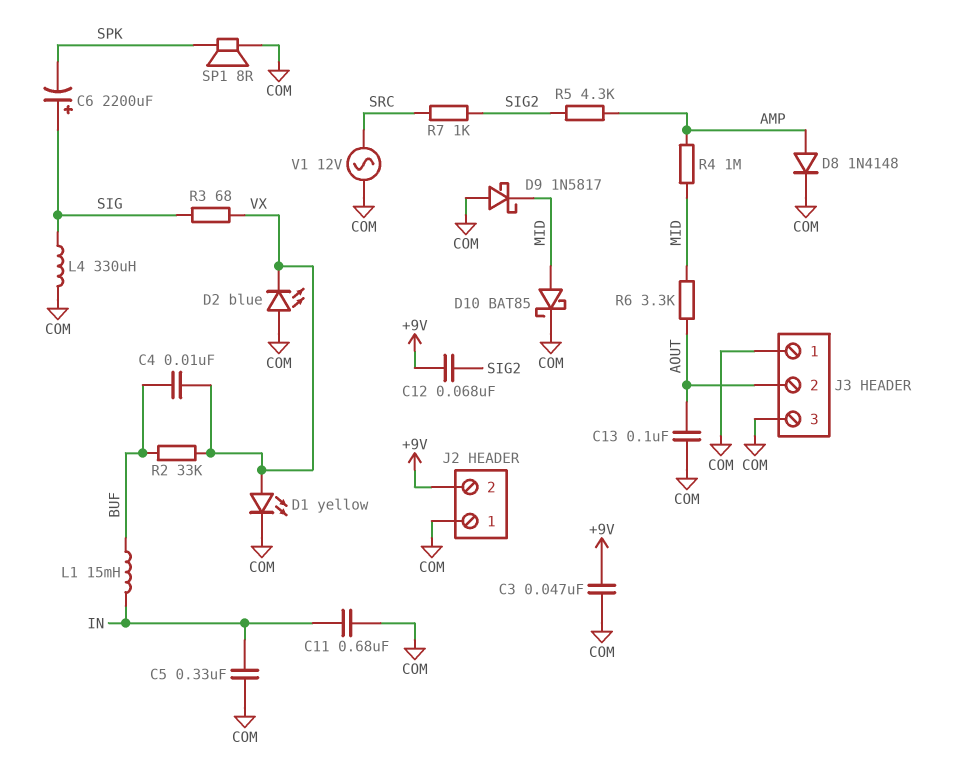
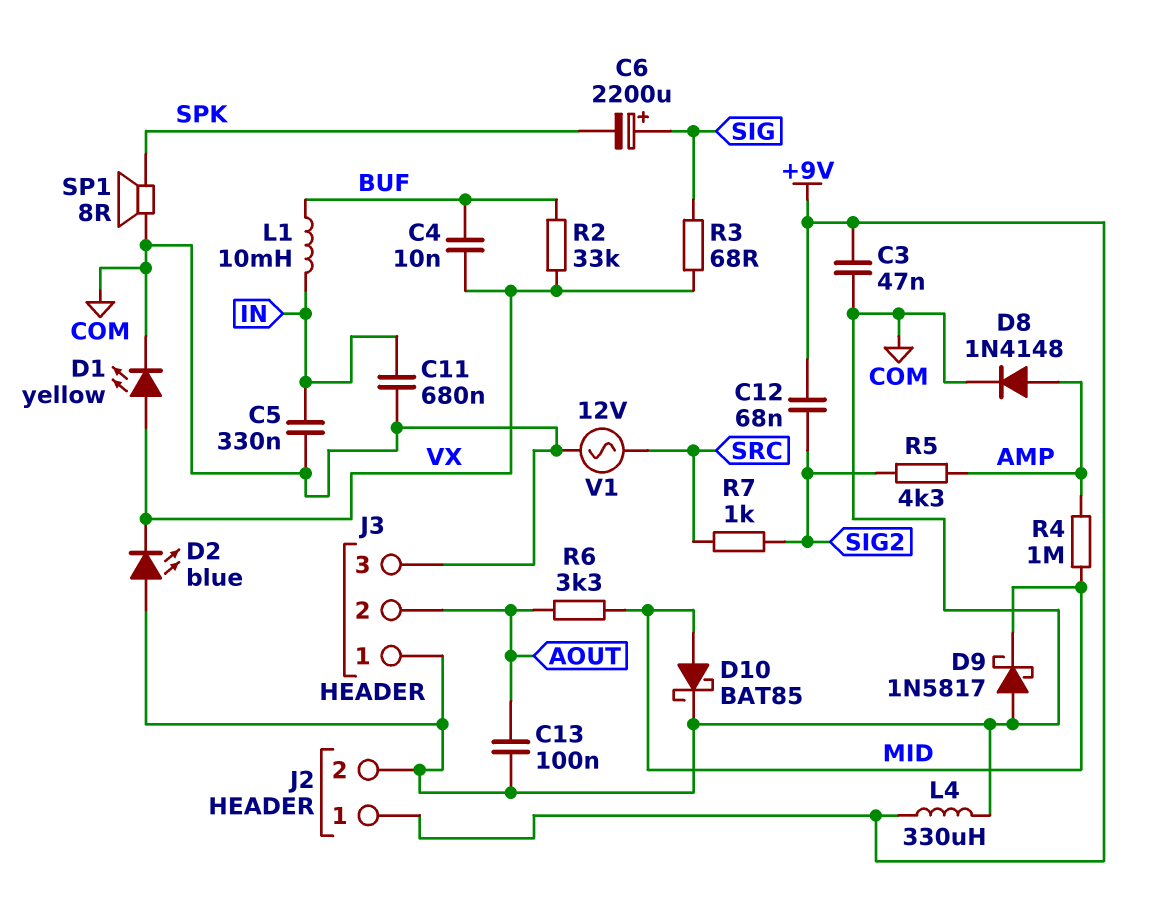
J2 pin 1: COM -> +9V
J2 pin 2: +9V -> COM
L1: 15mH (BUF, IN) -> 10mH (BUF, IN)
L4: 330uH (COM, SIG) -> 330uH (+9V, COM)

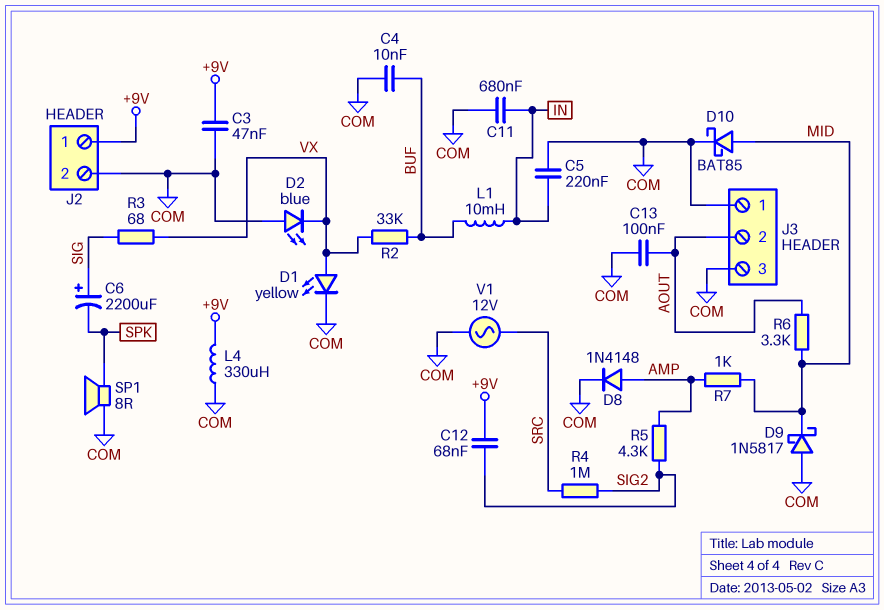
C4: 10nF (BUF, VX) -> 10nF (BUF, COM)
C5: 330nF (COM, IN) -> 220nF (COM, IN)
R4: 1M (AMP, MID) -> 1M (SIG2, SRC)
R7: 1k (SIG2, SRC) -> 1k (AMP, MID)

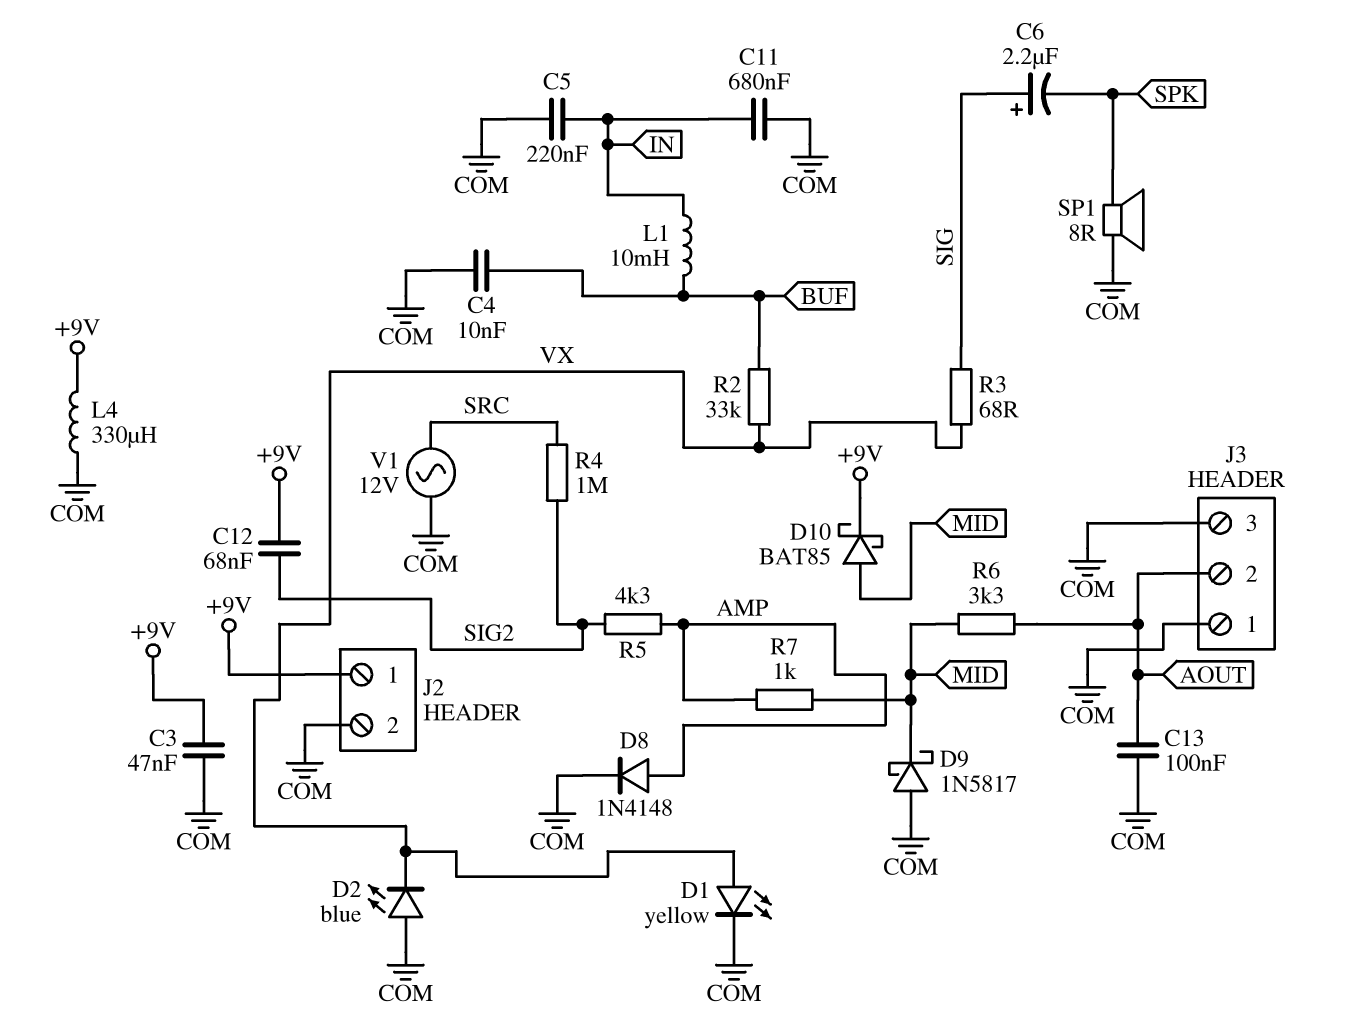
C6: 2200uF (plus SIG, minus SPK) -> 2.2uF (plus SIG, minus SPK)
D10: schottky BAT85 (A MID, K COM) -> schottky BAT85 (A MID, K +9V)

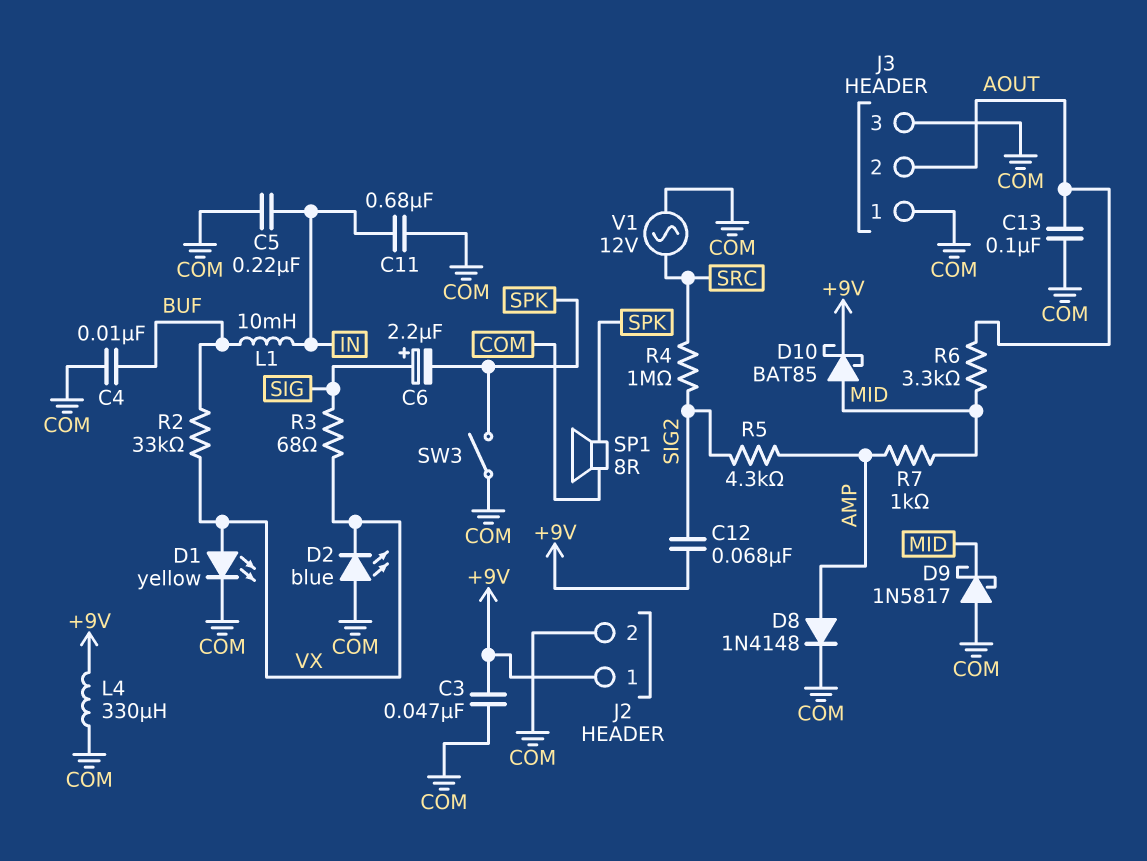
SW3: none -> switch (COM, SPK)

